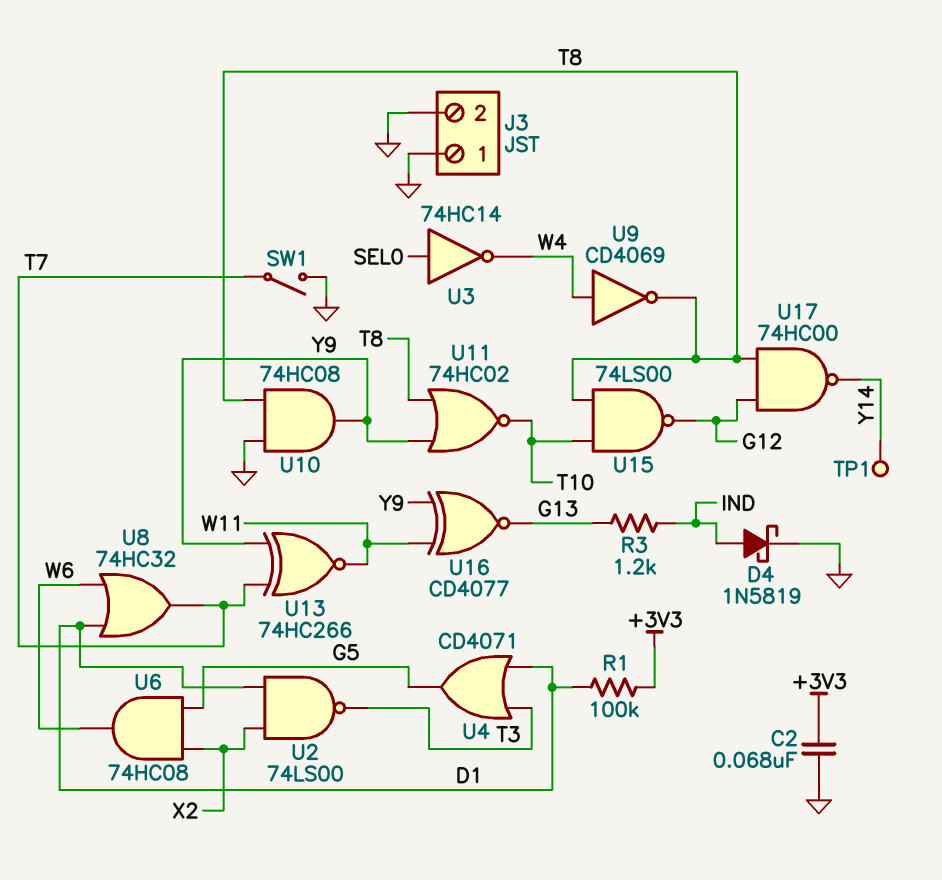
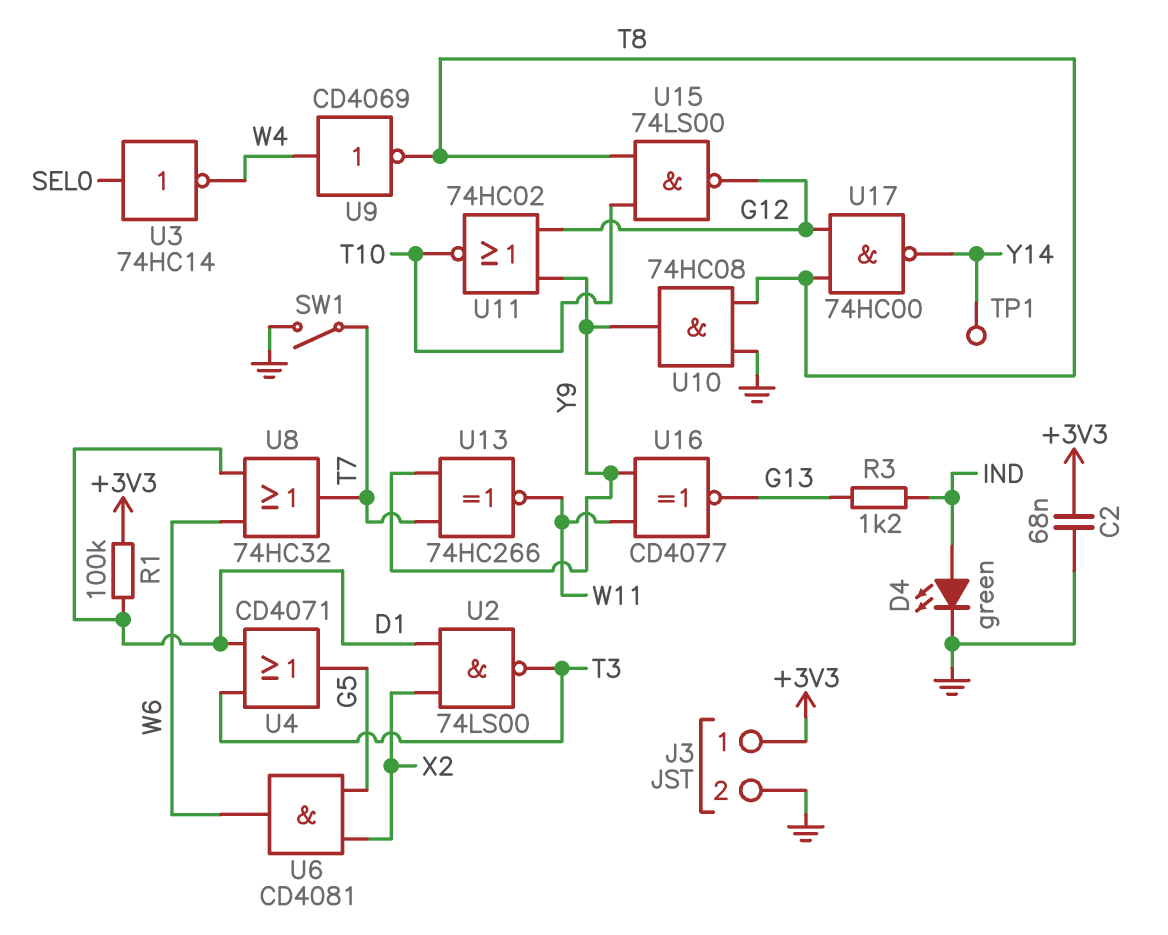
D4: schottky 1N5819 (A IND, K GND) -> LED green (A IND, K GND)
J3 pin 1: GND -> +3V3
U6: AND 74HC08 (in G5, in X2, out W6) -> AND CD4081 (in G5, in X2, out W6)
U11: NOR 74HC02 (in T8, in Y9, out T10) -> NOR 74HC02 (in G12, in Y9, out T10)

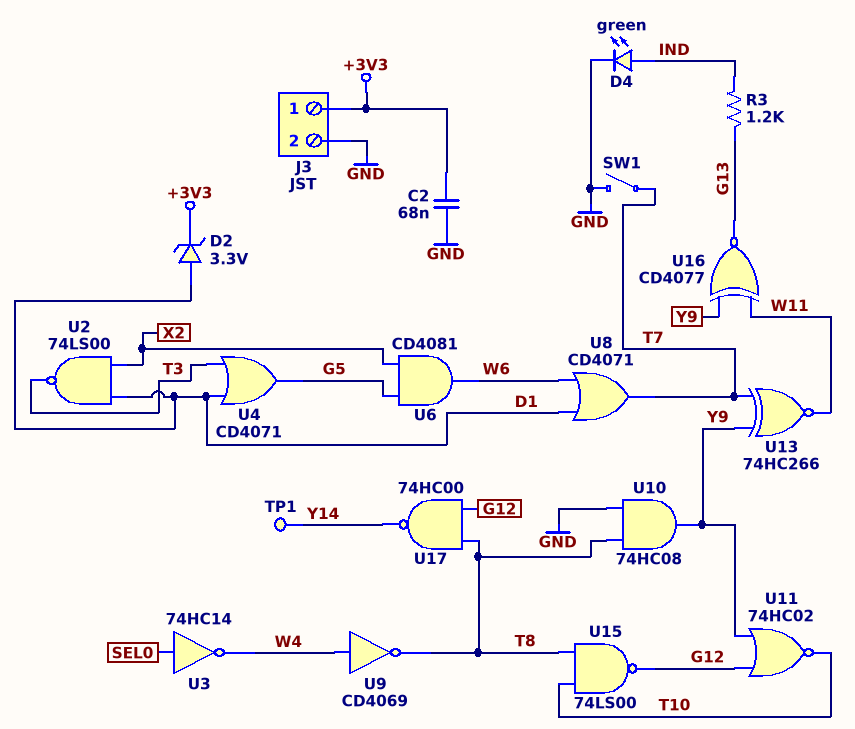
D2: none -> zener 3.3V (A D1, K +3V3)
R1: 100k (+3V3, D1) -> none
U8: OR 74HC32 (in D1, in W6, out T7) -> OR CD4071 (in D1, in W6, out T7)

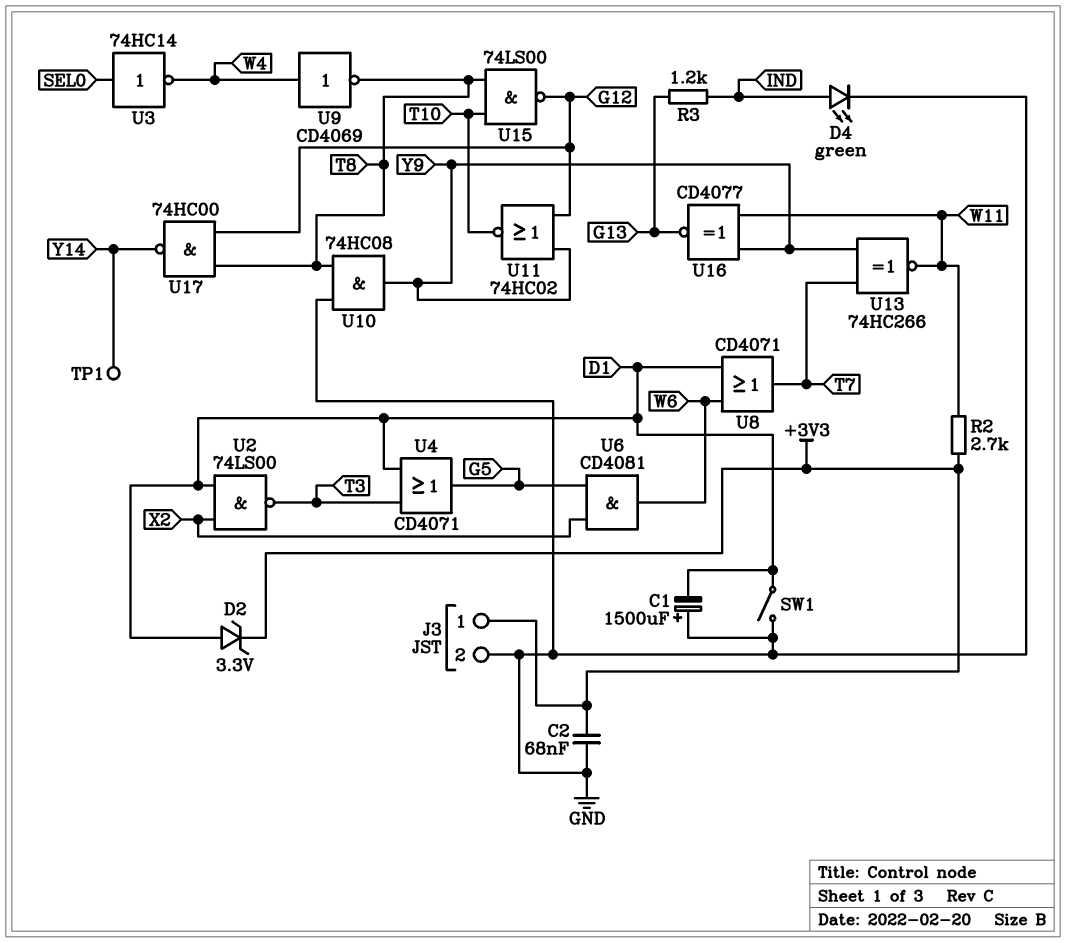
C1: none -> 1500uF (plus GND, minus D1)
R2: none -> 2.7k (+3V3, W11)
SW1: switch (GND, T7) -> switch (D1, GND)

